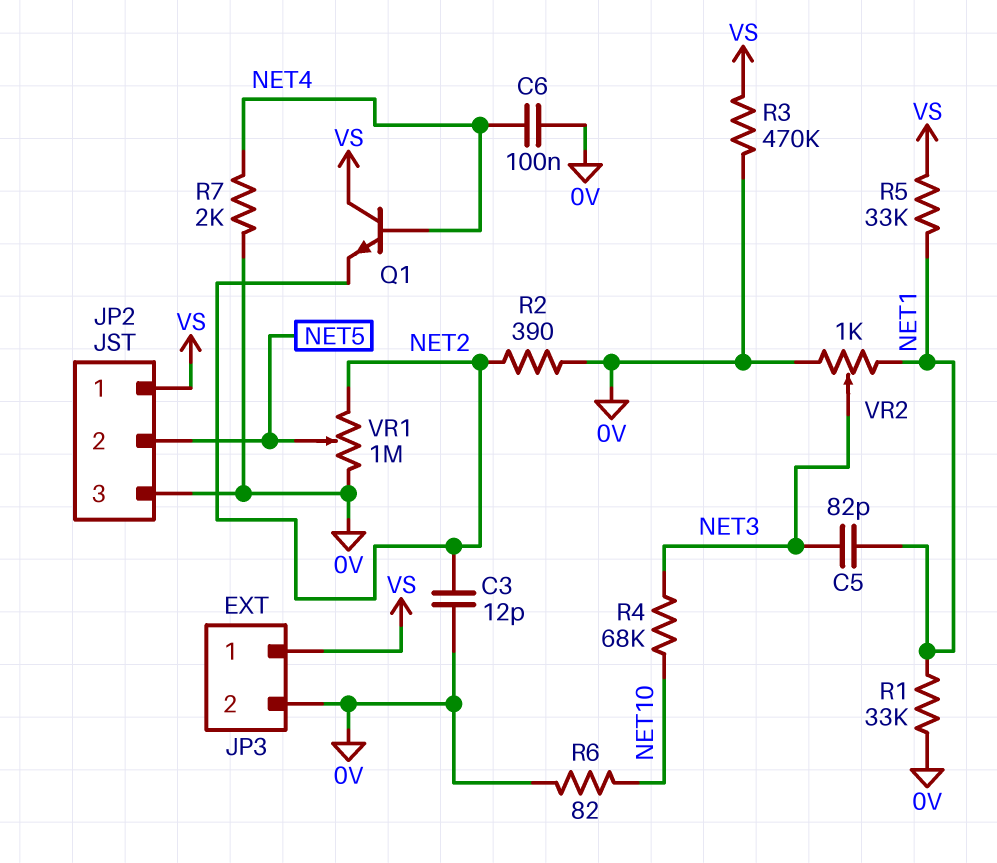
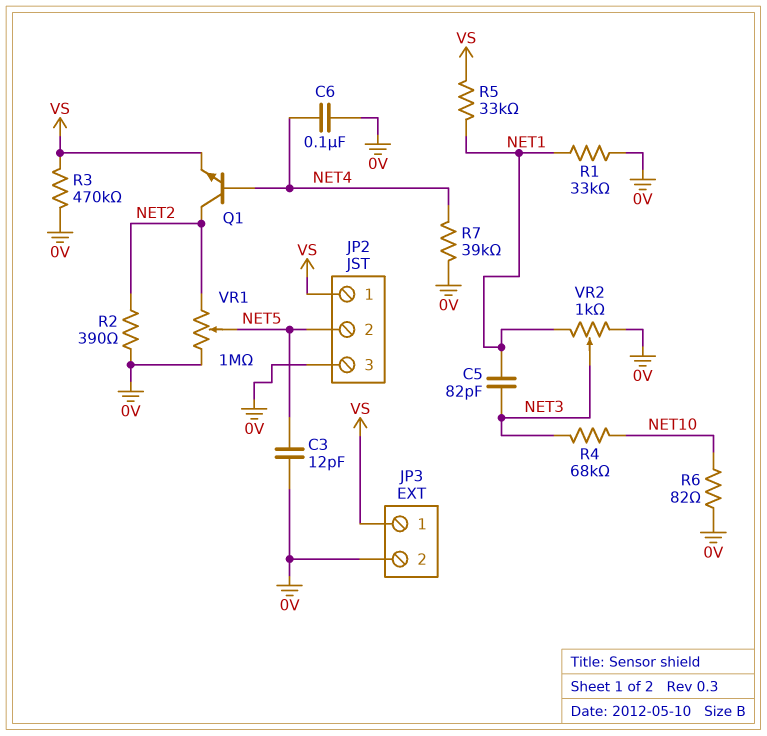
C3: 12pF (0V, NET2) -> 12pF (0V, NET5)
Q1: NPN (B NET4, C VS, E NET2) -> NPN (B NET4, C NET2, E VS)
R7: 2k (0V, NET4) -> 39k (0V, NET4)

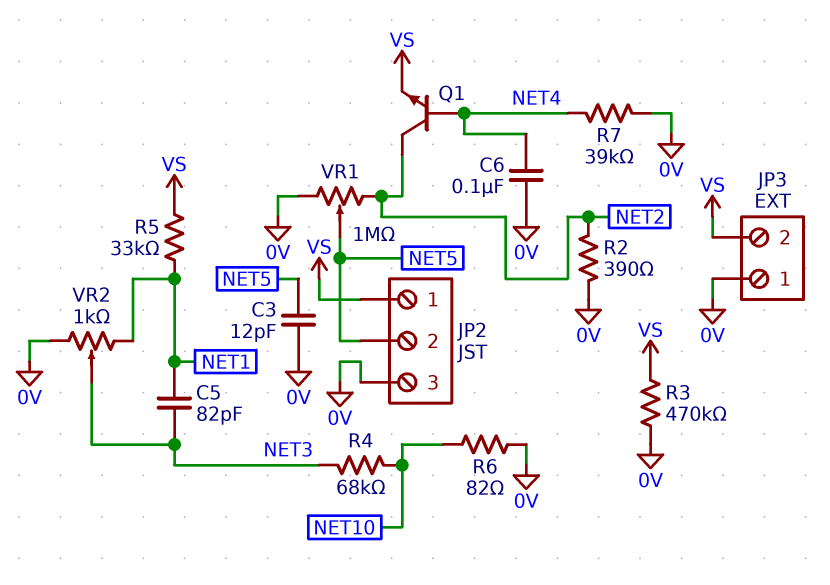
JP3 pin 1: VS -> 0V
JP3 pin 2: 0V -> VS
R1: 33k (0V, NET1) -> none

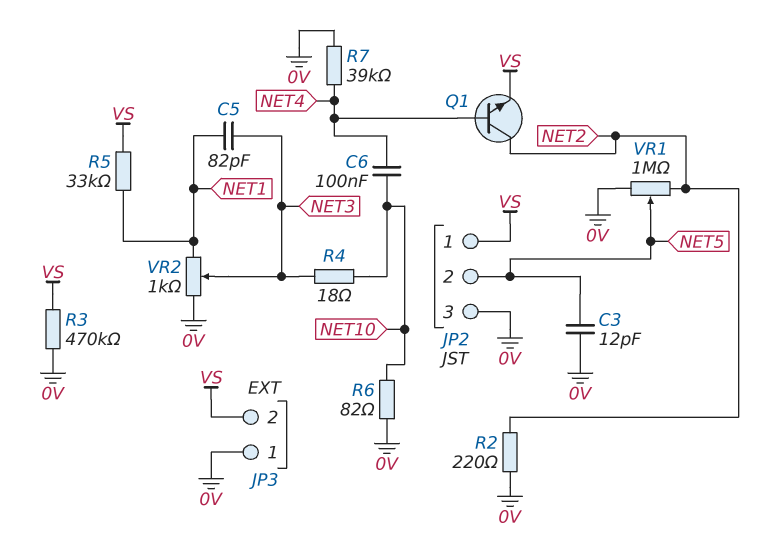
C6: 100nF (0V, NET4) -> 100nF (NET4, NET10)
R2: 390 (0V, NET2) -> 220 (0V, NET2)
R4: 68k (NET3, NET10) -> 18 (NET3, NET10)

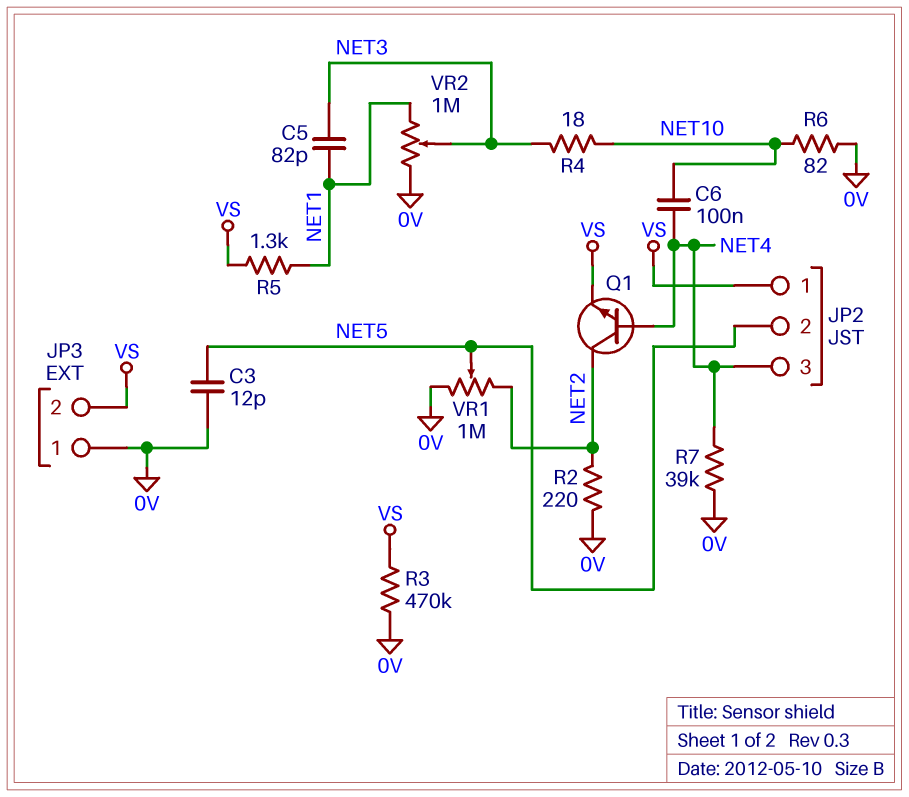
JP2 pin 3: 0V -> NET4
R5: 33k (NET1, VS) -> 1.3k (NET1, VS)
VR2: 1k (0V, NET1, wiper NET3) -> 1M (0V, NET1, wiper NET3)

